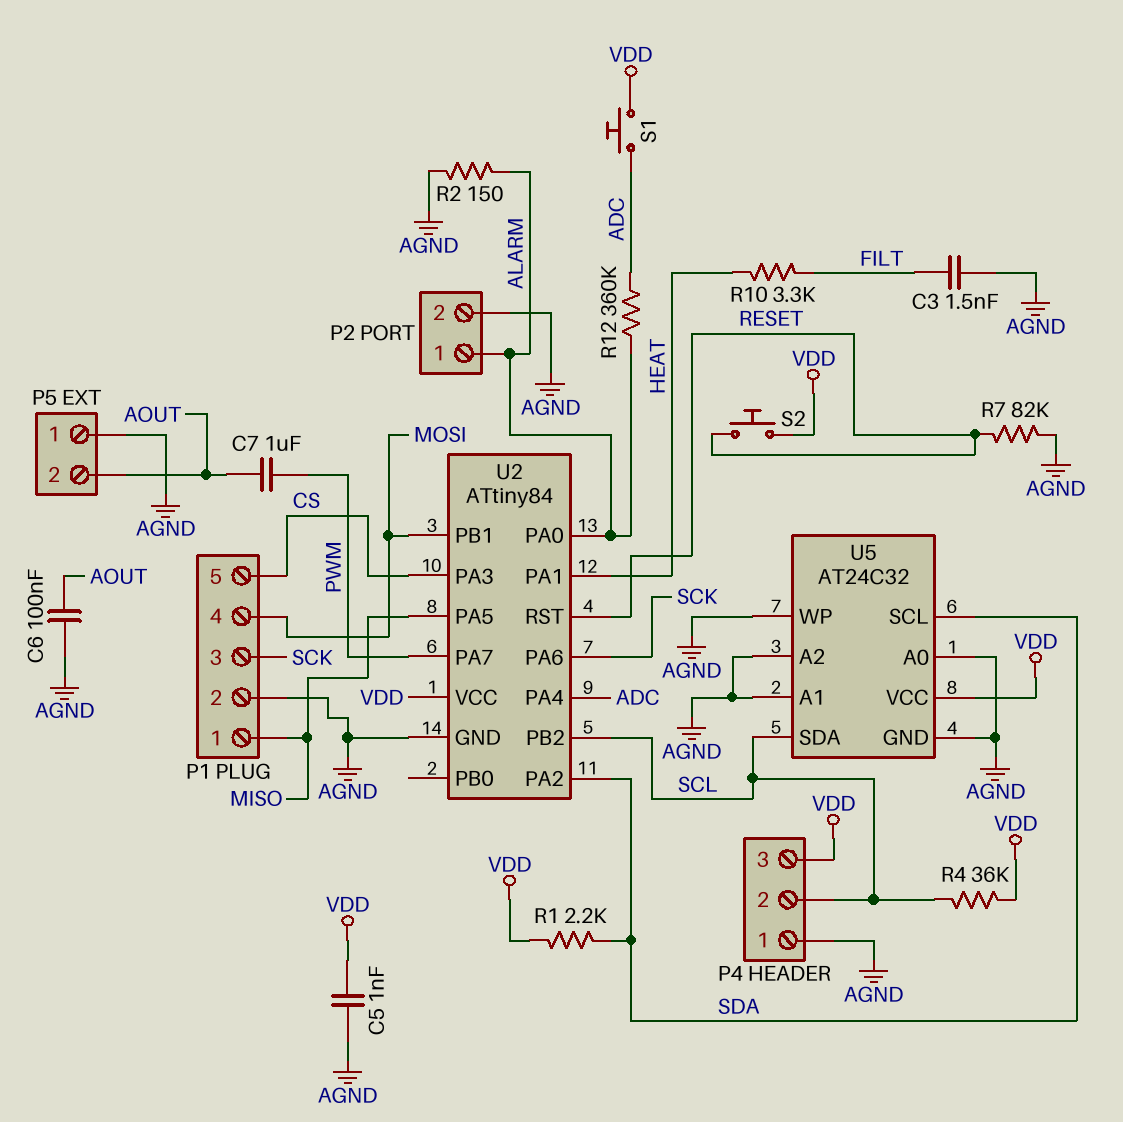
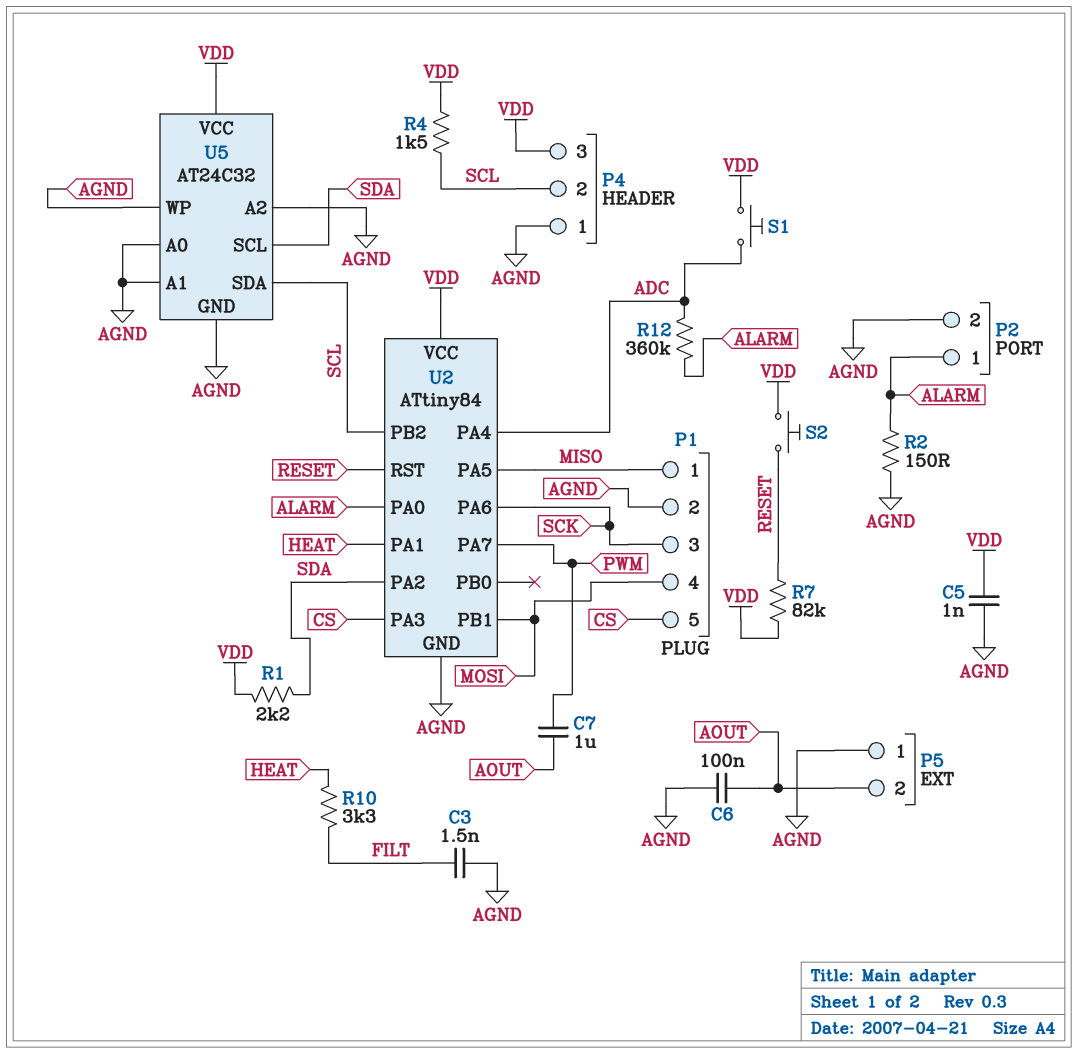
R4: 36k (SCL, VDD) -> 1.5k (SCL, VDD)
R7: 82k (AGND, RESET) -> 82k (RESET, VDD)

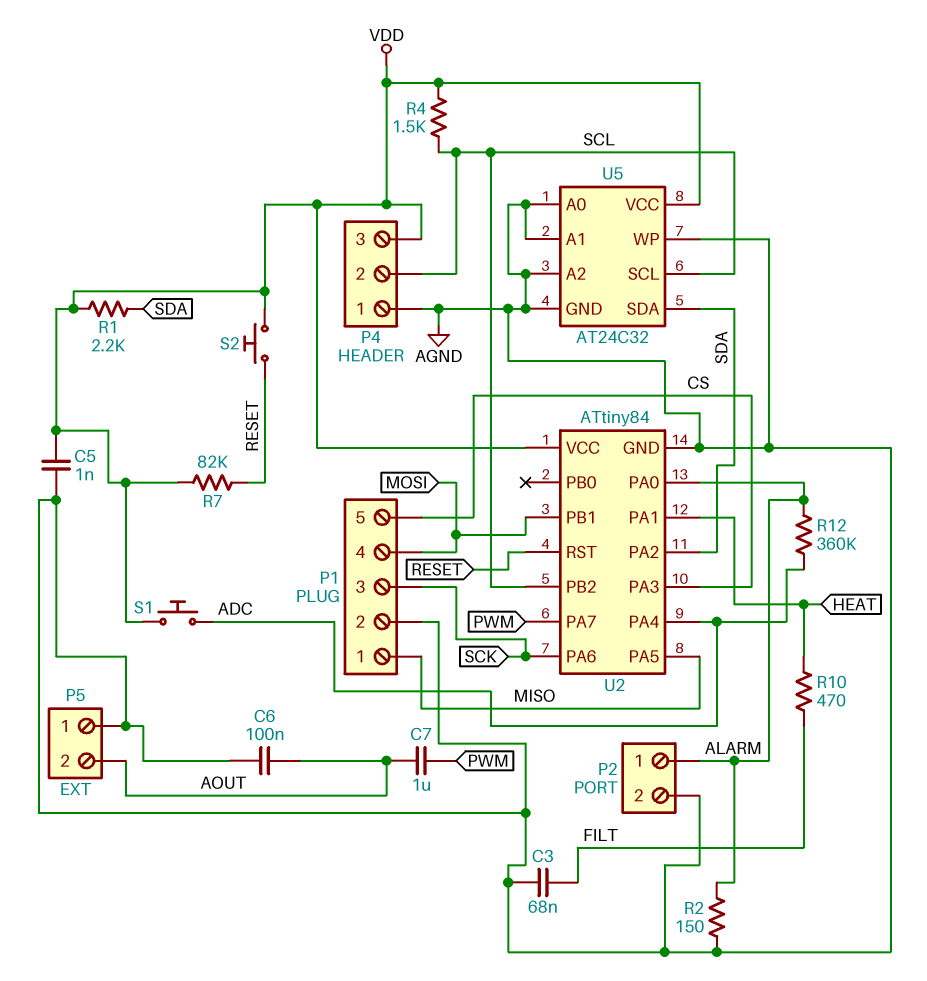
C3: 1.5nF (AGND, FILT) -> 68nF (AGND, FILT)
R10: 3.3k (FILT, HEAT) -> 470 (FILT, HEAT)
U5 pin SCL: SDA -> SCL
U5 pin SDA: SCL -> SDA

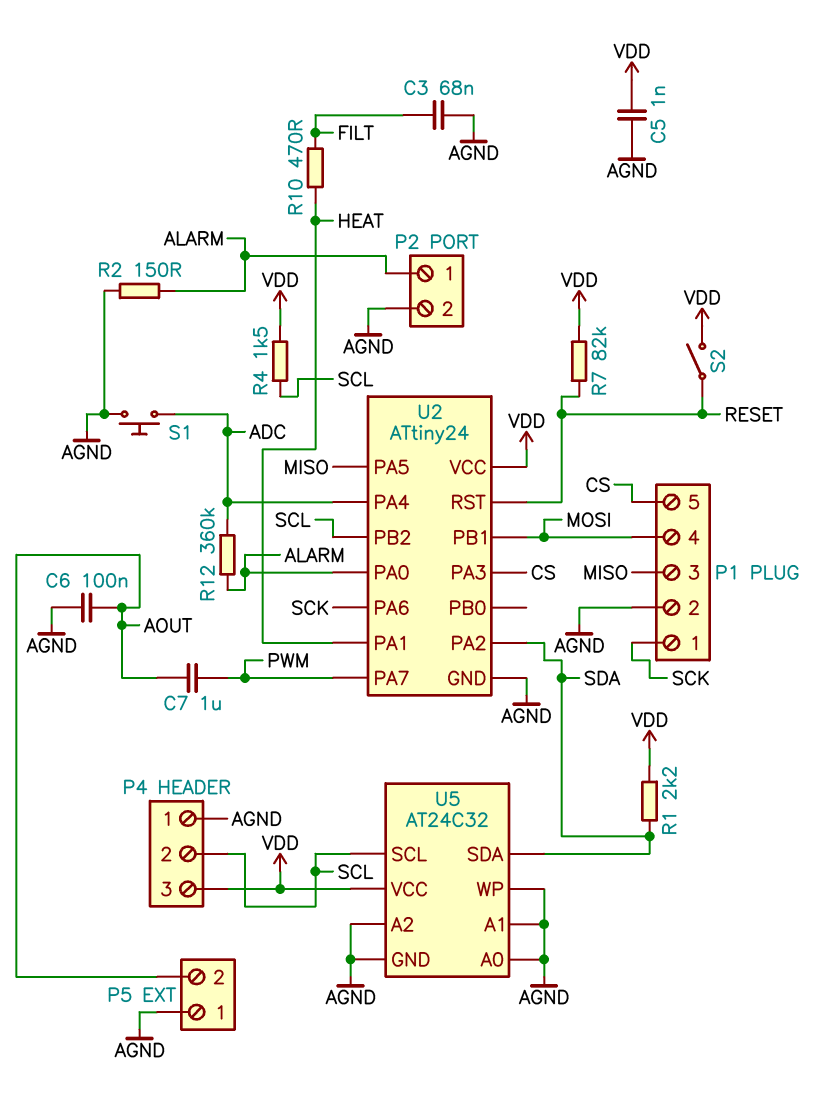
P1 pin 1: MISO -> SCK
P1 pin 3: SCK -> MISO
S1: button (ADC, VDD) -> button (ADC, AGND)
S2: button (RESET, VDD) -> switch (RESET, VDD)
U2: ATtiny84 -> ATtiny24

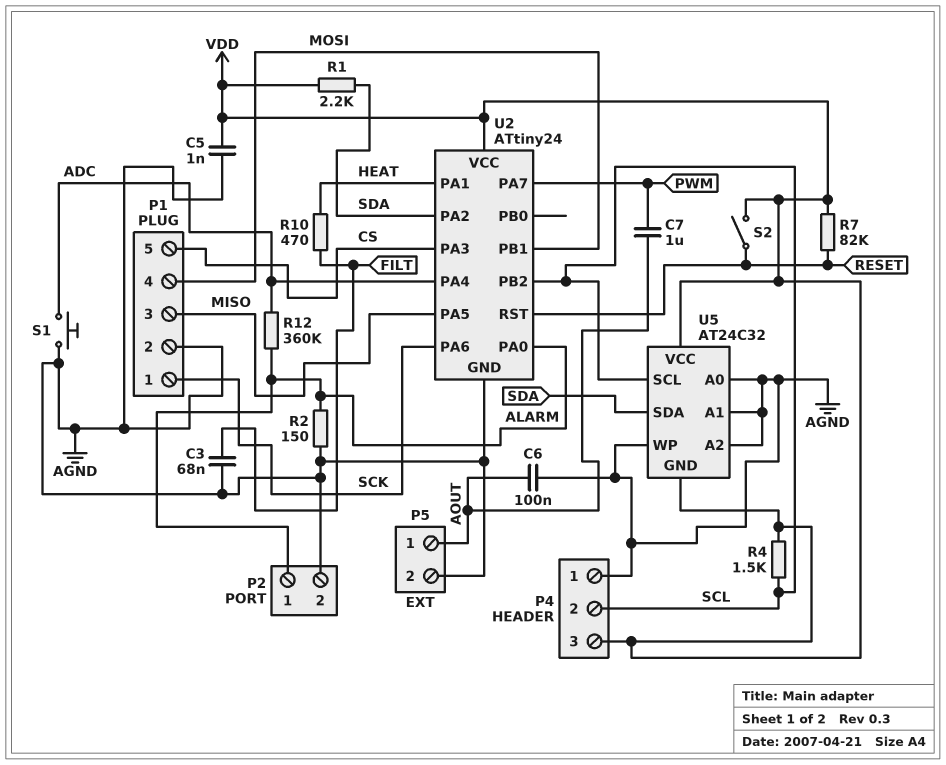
P5 pin 1: AGND -> AOUT
P5 pin 2: AOUT -> AGND
U5 pin GND: AGND -> VDD

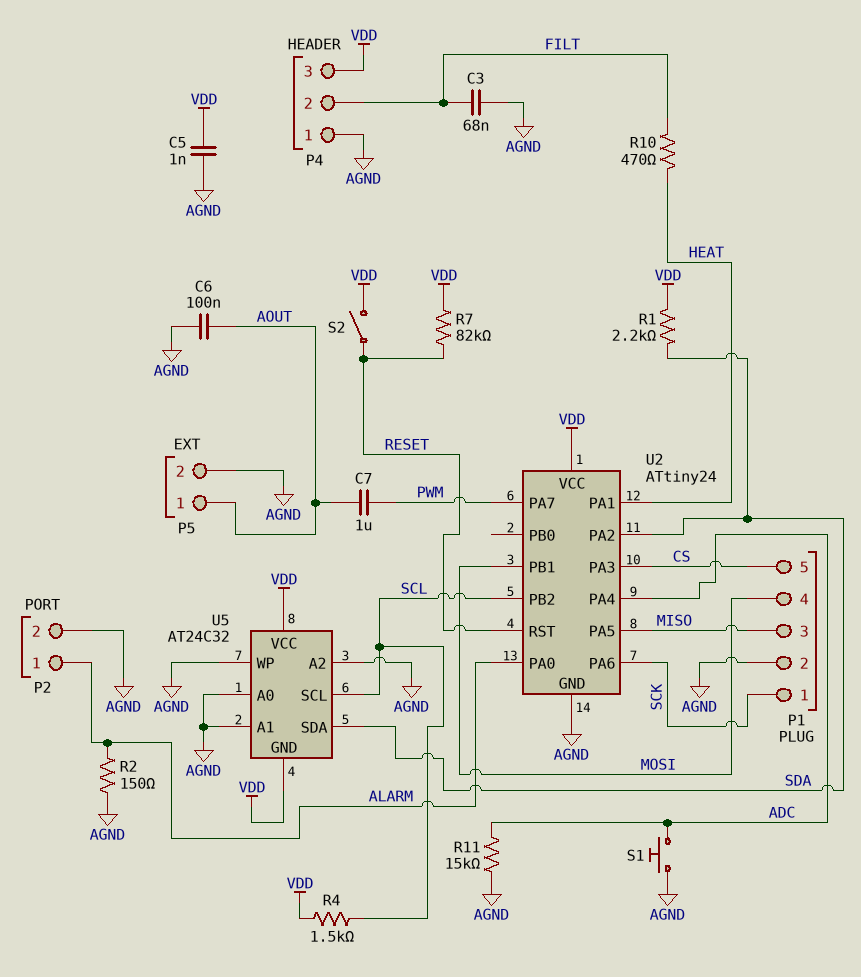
P4 pin 2: SCL -> FILT
R11: none -> 15k (ADC, AGND)
R12: 360k (ADC, ALARM) -> none

